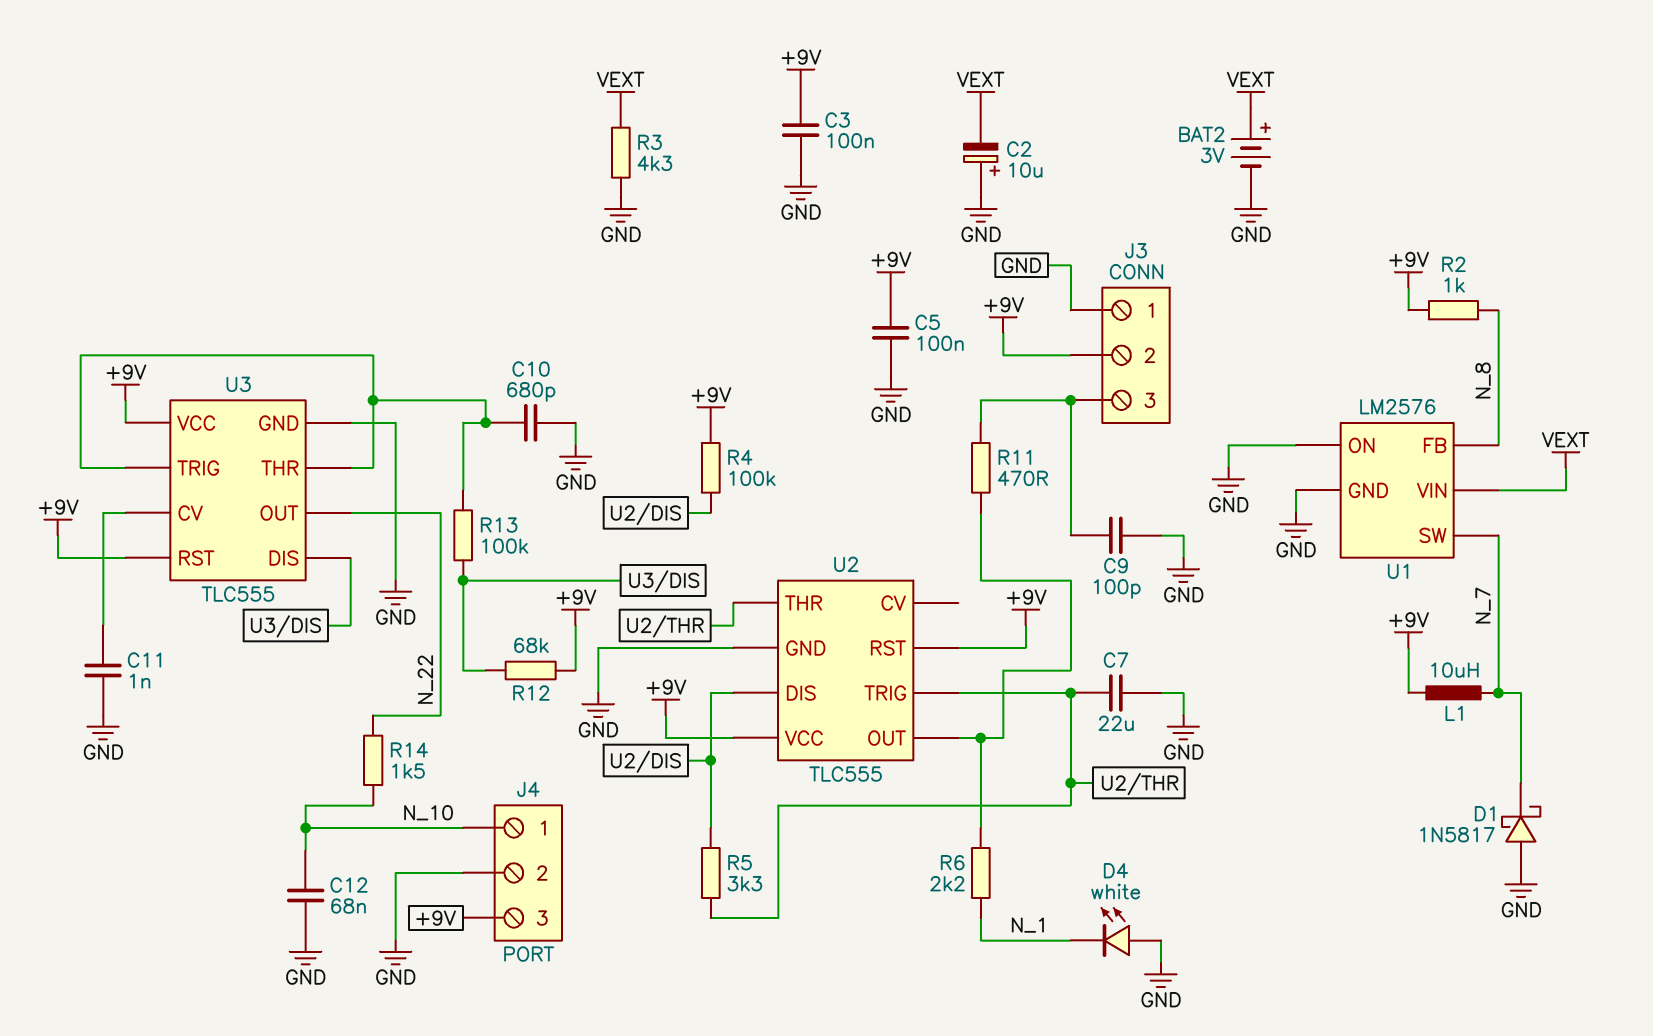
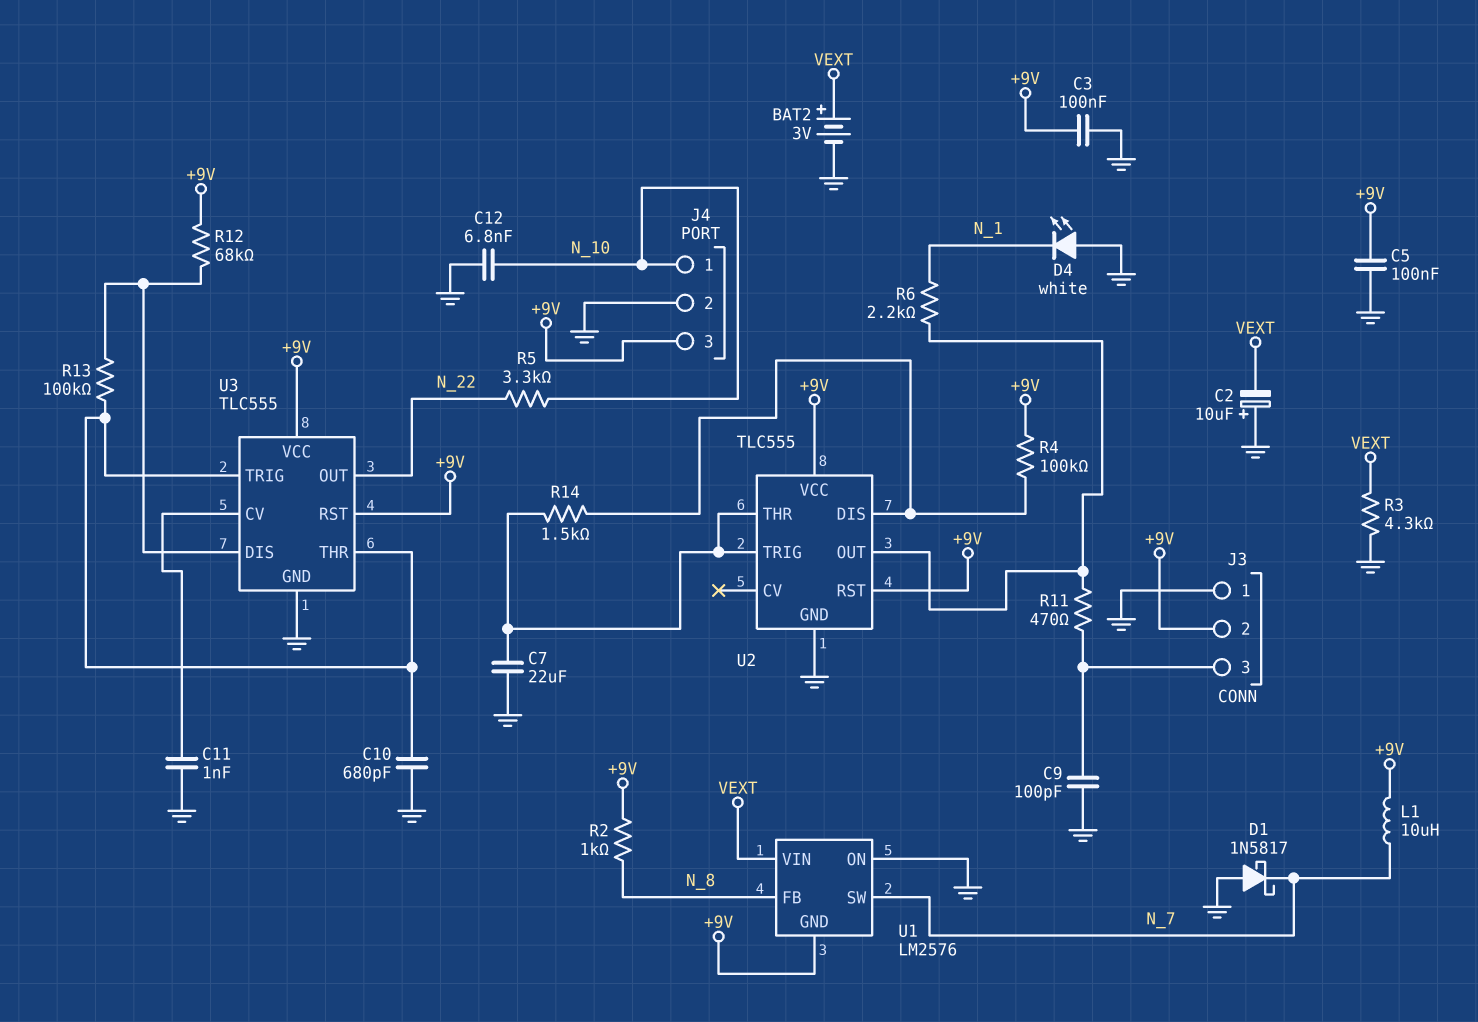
C12: 68nF (GND, N_10) -> 6.8nF (GND, N_10)
R5: 3.3k (U2/DIS, U2/THR) -> 3.3k (N_10, N_22)
R14: 1.5k (N_10, N_22) -> 1.5k (U2/DIS, U2/THR)
U1 pin GND: GND -> +9V

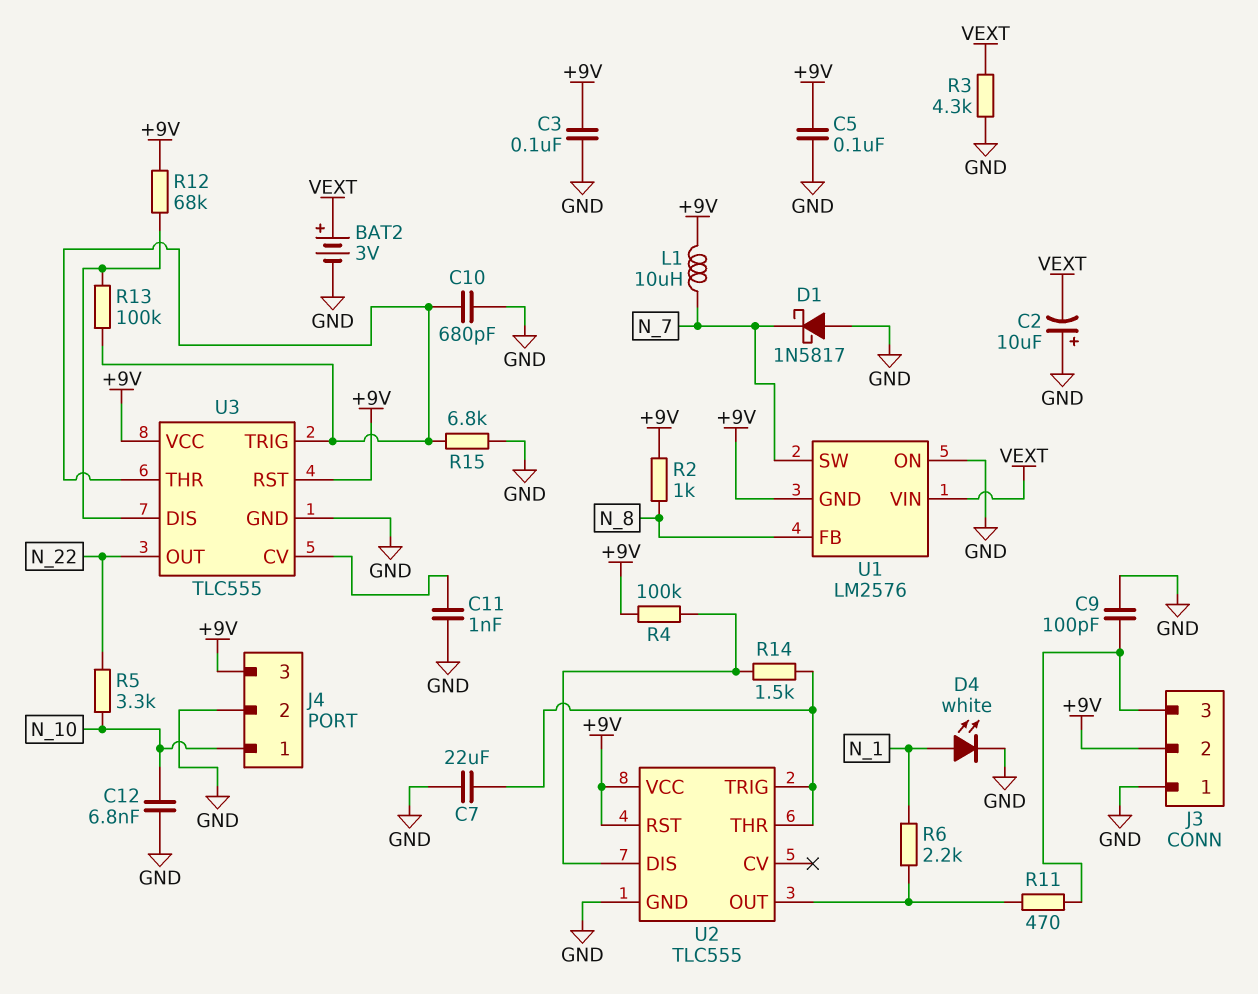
D4: LED white (A GND, K N_1) -> LED white (A N_1, K GND)
R15: none -> 6.8k (GND, U3/THR)

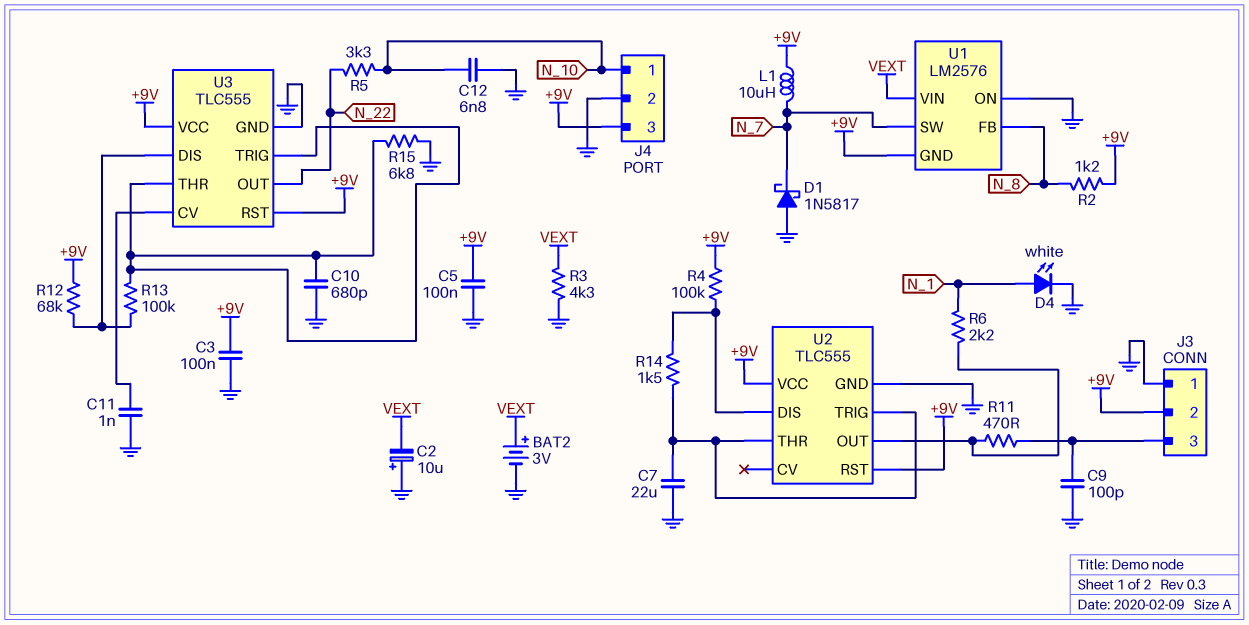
R2: 1k (+9V, N_8) -> 1.2k (+9V, N_8)

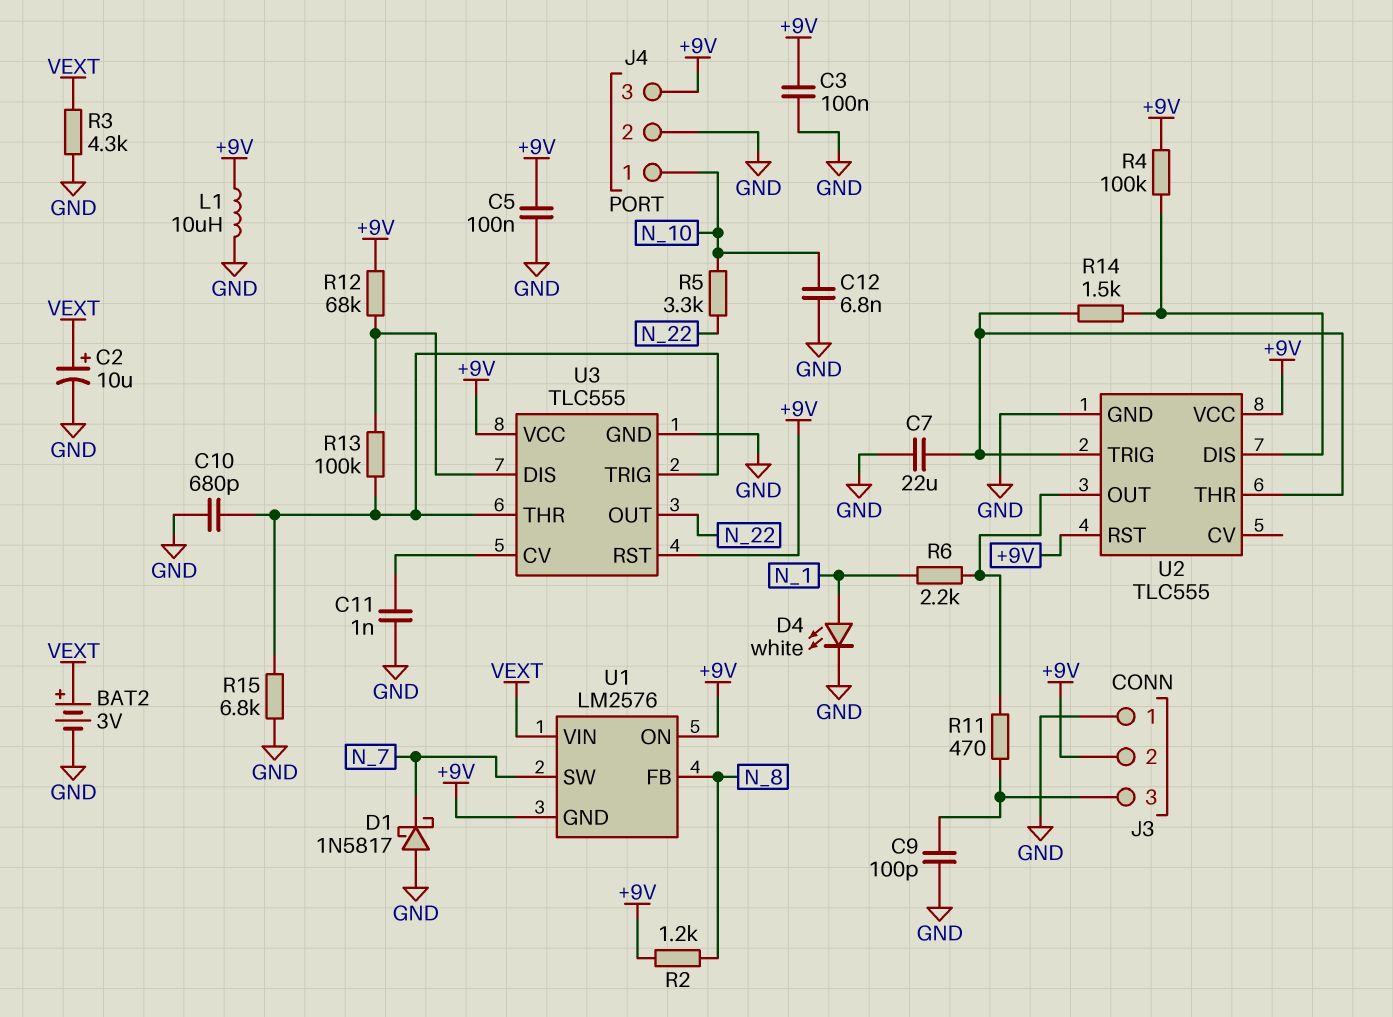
C2: 10uF (plus GND, minus VEXT) -> 10uF (plus VEXT, minus GND)
L1: 10uH (+9V, N_7) -> 10uH (+9V, GND)
U1 pin ON: GND -> +9V

